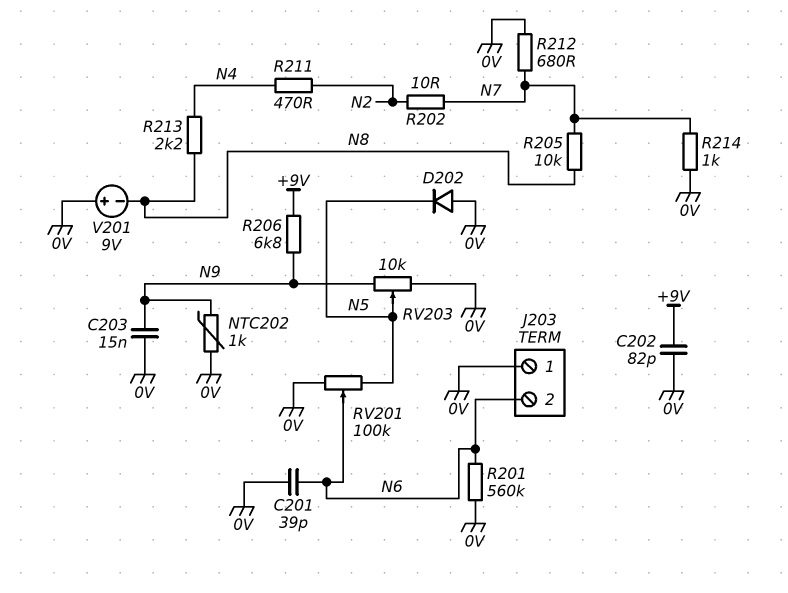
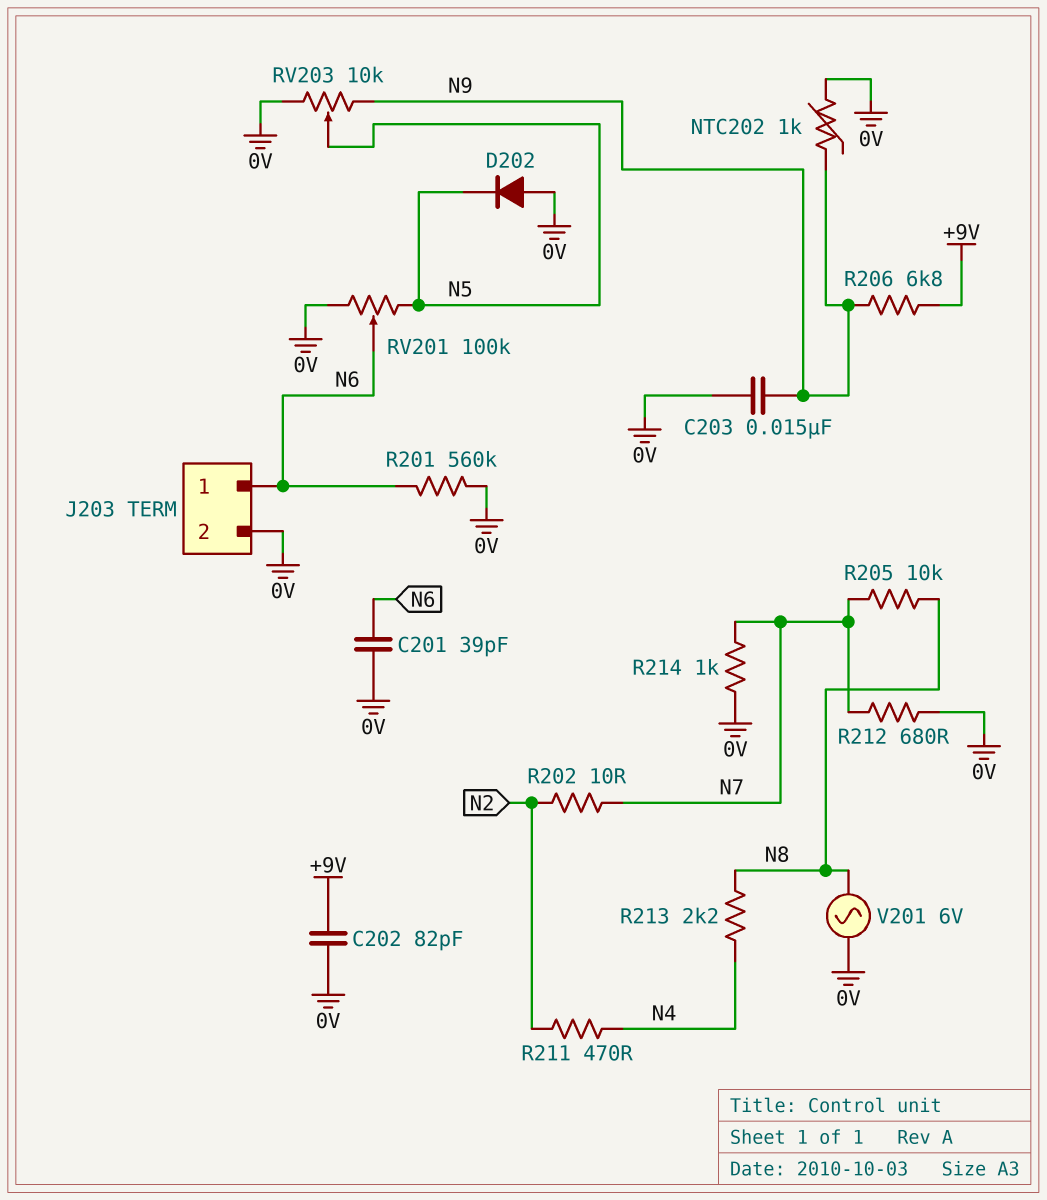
J203 pin 1: 0V -> N6
J203 pin 2: N6 -> 0V
V201: 9V (plus 0V, minus N8) -> AC 6V (0V, N8)

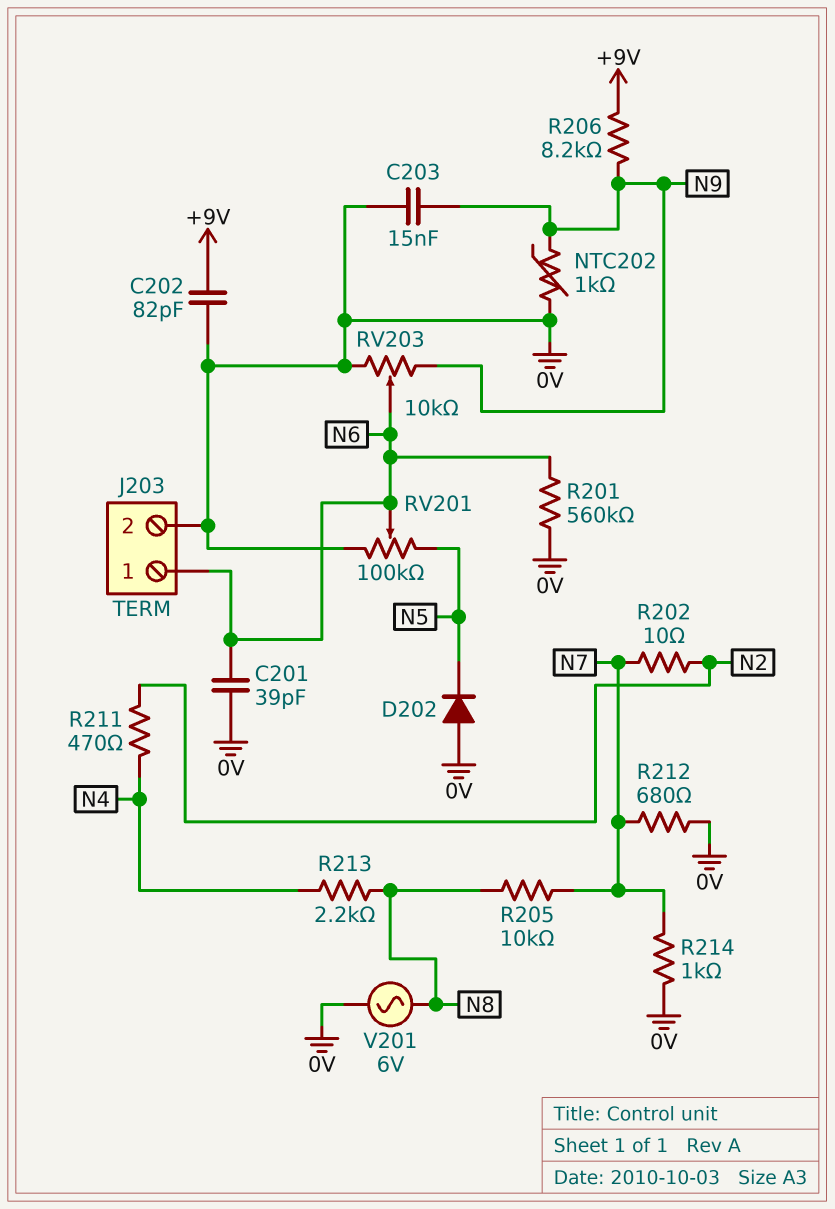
R206: 6.8k (+9V, N9) -> 8.2k (+9V, N9)
RV203: 10k (0V, N9, wiper N5) -> 10k (0V, N9, wiper N6)

